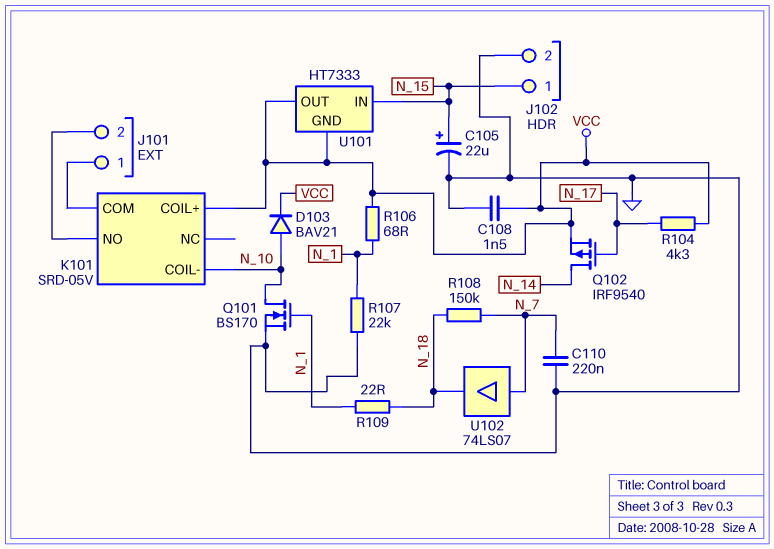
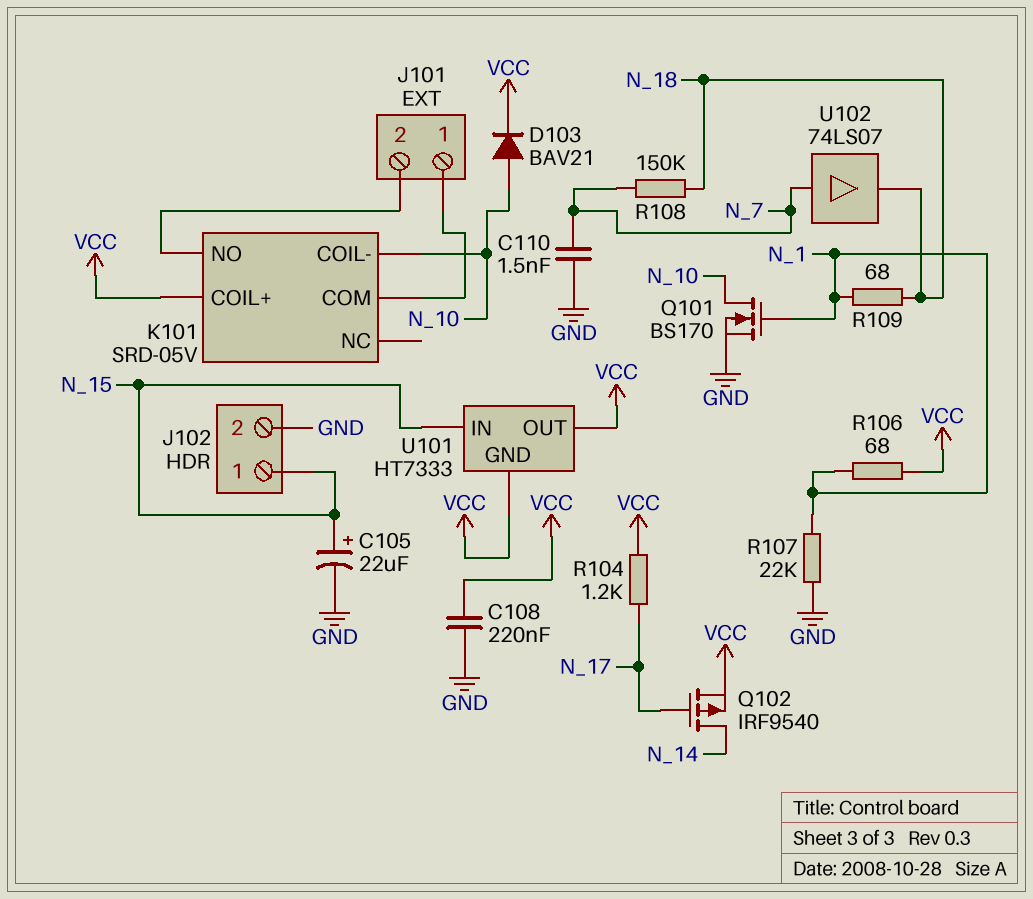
C108: 1.5nF (GND, VCC) -> 220nF (GND, VCC)
C110: 220nF (GND, N_7) -> 1.5nF (GND, N_7)
R104: 4.3k (N_17, VCC) -> 1.2k (N_17, VCC)
R109: 22 (N_1, N_18) -> 68 (N_1, N_18)

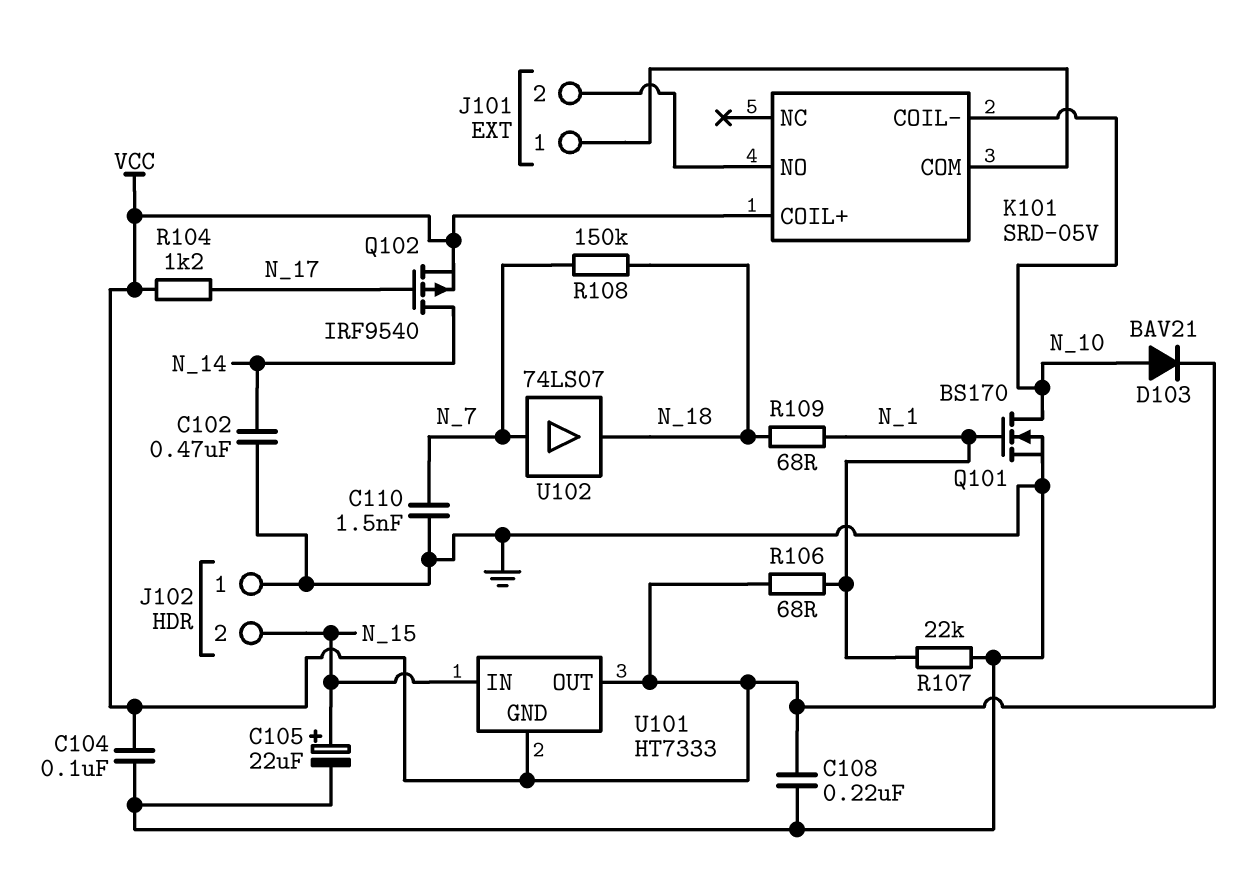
C102: none -> 470nF (GND, N_14)
C104: none -> 100nF (GND, VCC)
J102 pin 1: N_15 -> GND
J102 pin 2: GND -> N_15

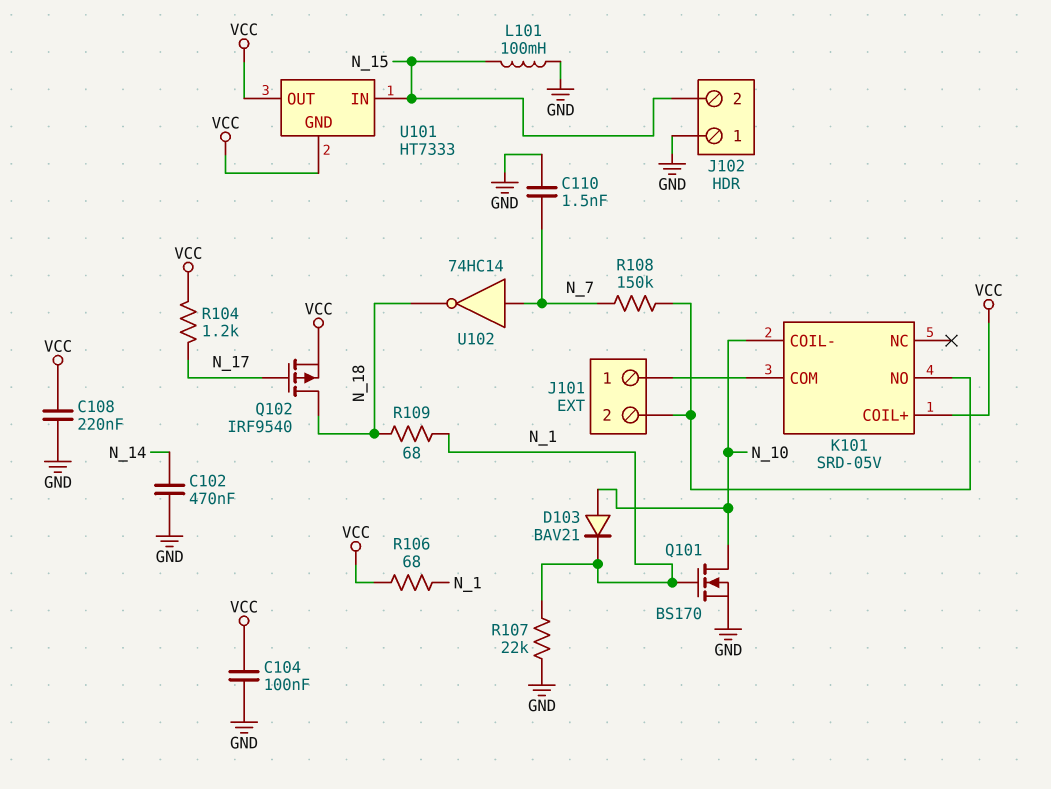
C105: 22uF (plus N_15, minus GND) -> none
D103: diode BAV21 (A N_10, K VCC) -> diode BAV21 (A N_10, K N_1)
L101: none -> 100mH (GND, N_15)
Q102: PMOS IRF9540 (G N_17, D N_14, S VCC) -> PMOS IRF9540 (G N_17, D N_18, S VCC)
R108: 150k (N_7, N_18) -> 150k (J101/2, N_7)
U102: buffer 74LS07 (in N_7, out N_18) -> NOT 74HC14 (in N_7, out N_18)

